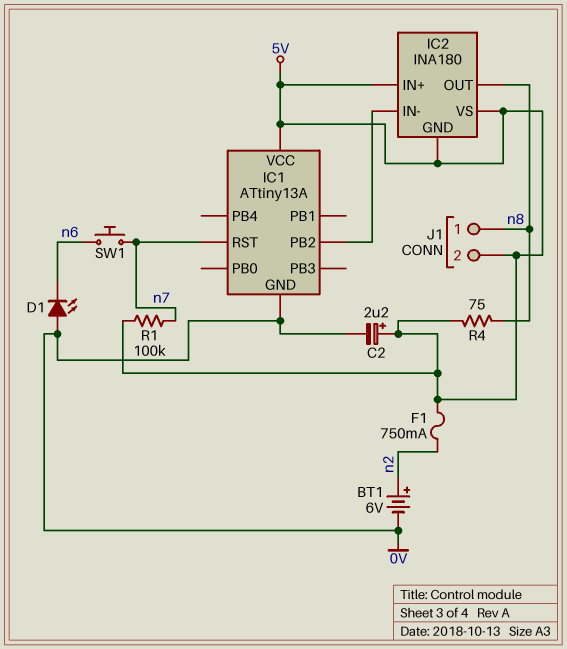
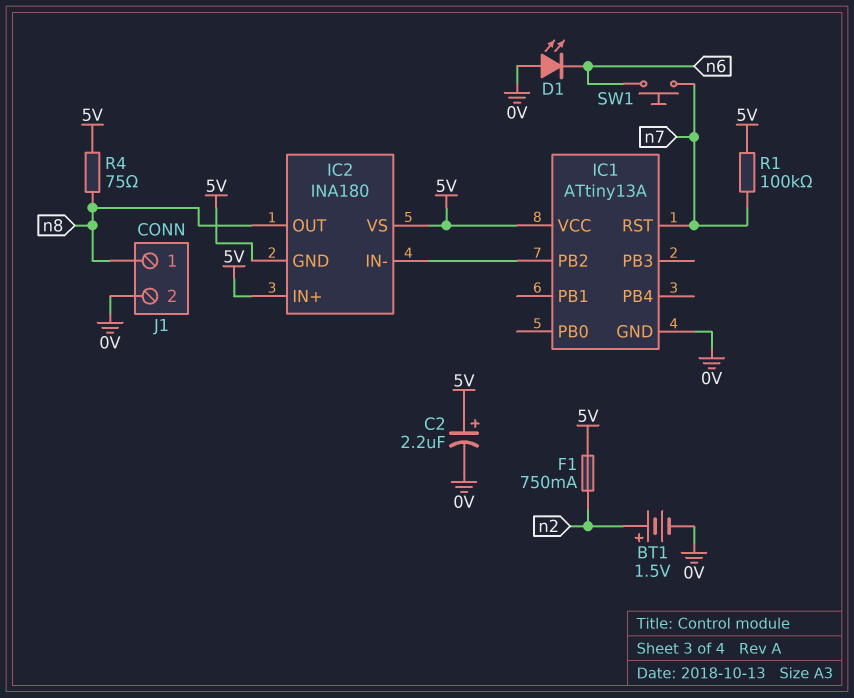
BT1: 6V (plus n2, minus 0V) -> 1.5V (plus n2, minus 0V)
J1 pin 2: 5V -> 0V

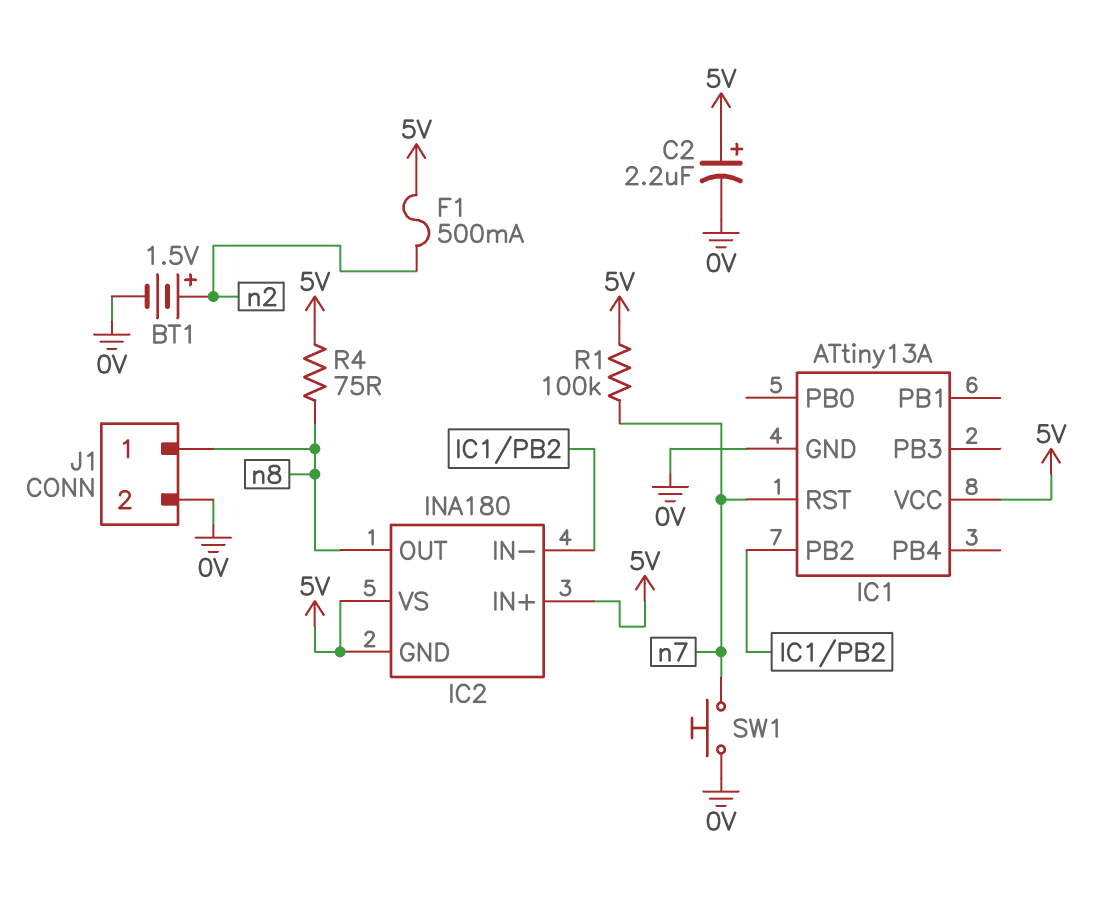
D1: LED (A 0V, K n6) -> none
F1: 750mA (5V, n2) -> 500mA (5V, n2)
SW1: button (n6, n7) -> button (0V, n7)

